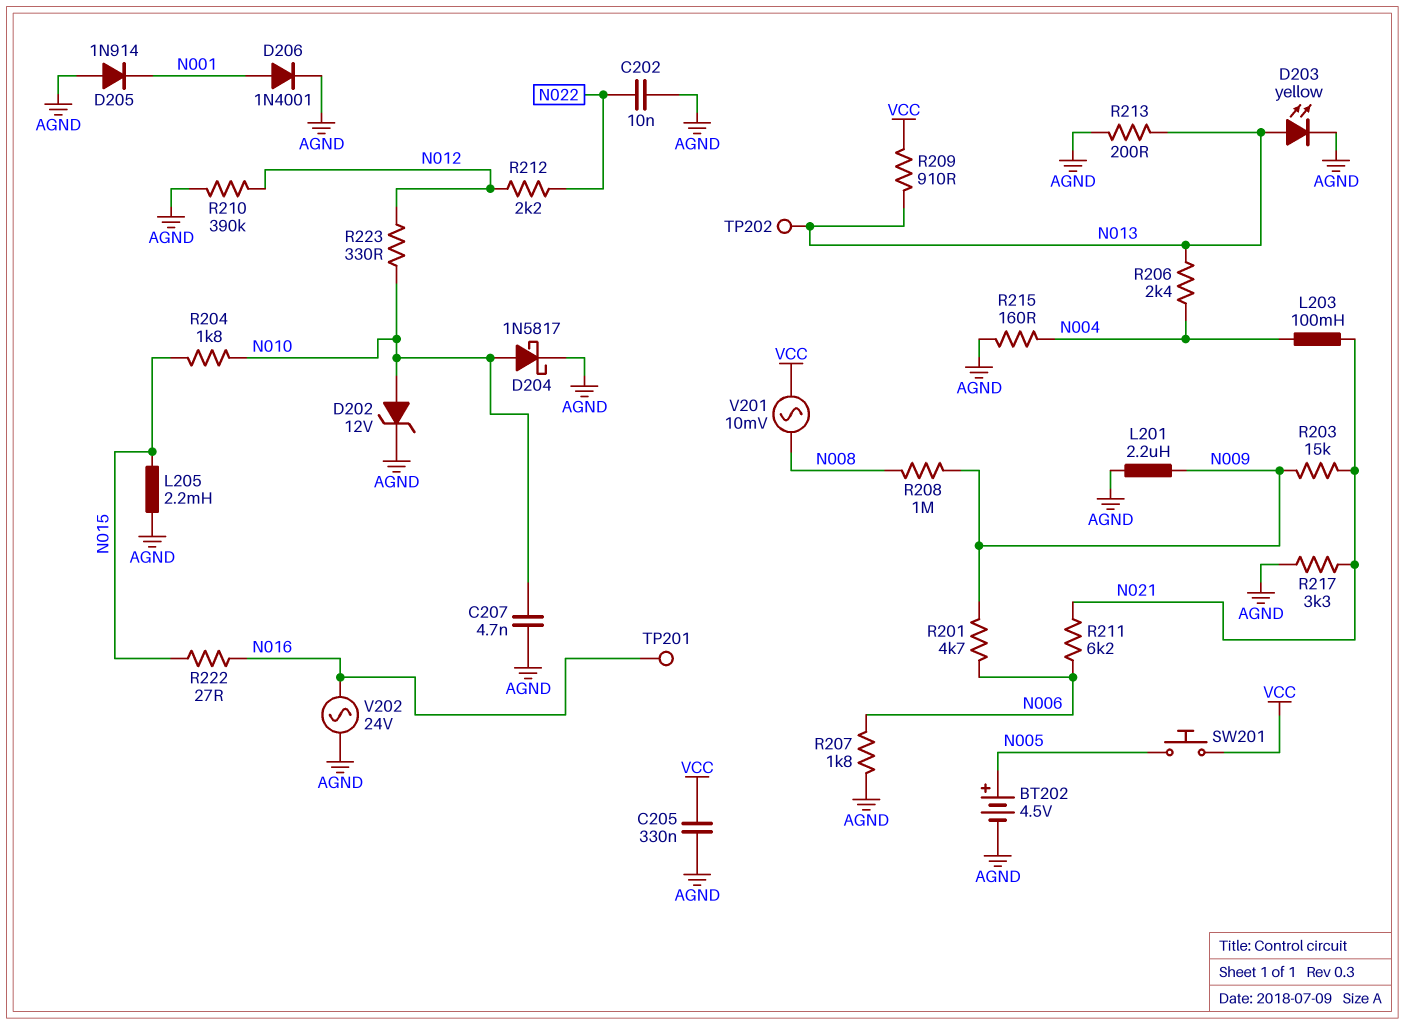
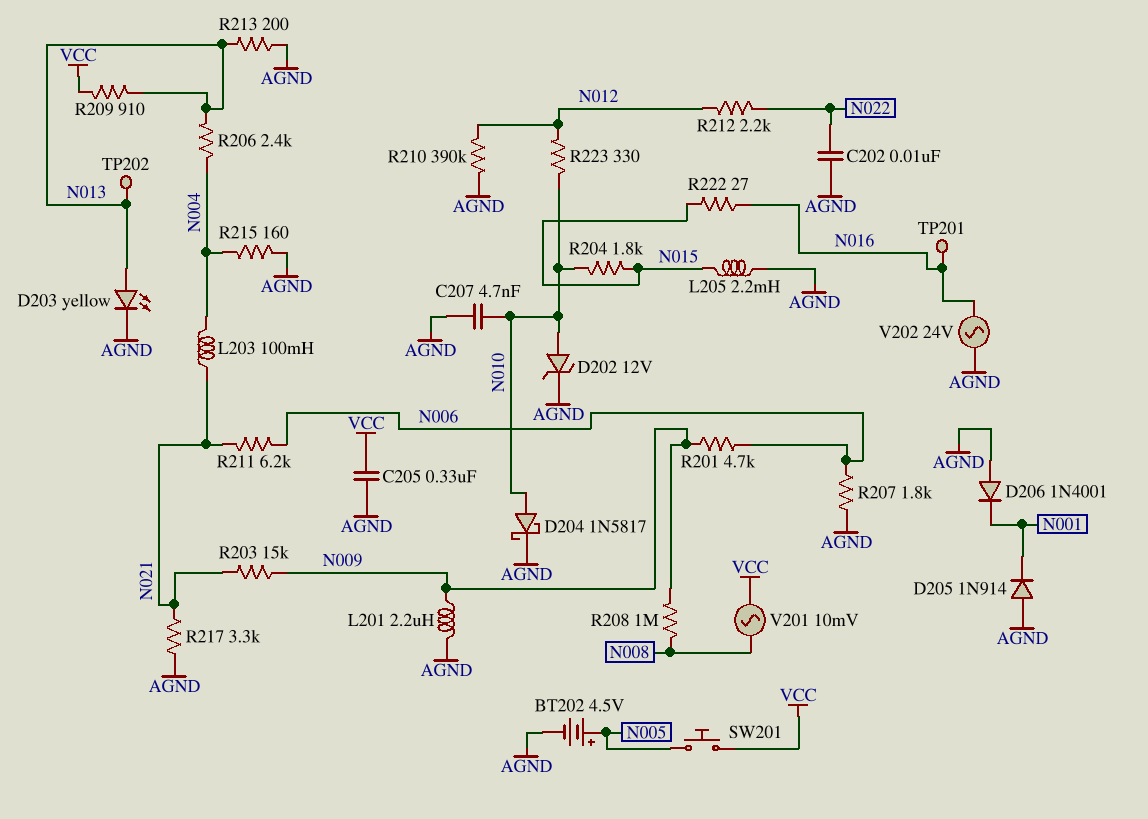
D206: diode 1N4001 (A N001, K AGND) -> diode 1N4001 (A AGND, K N001)

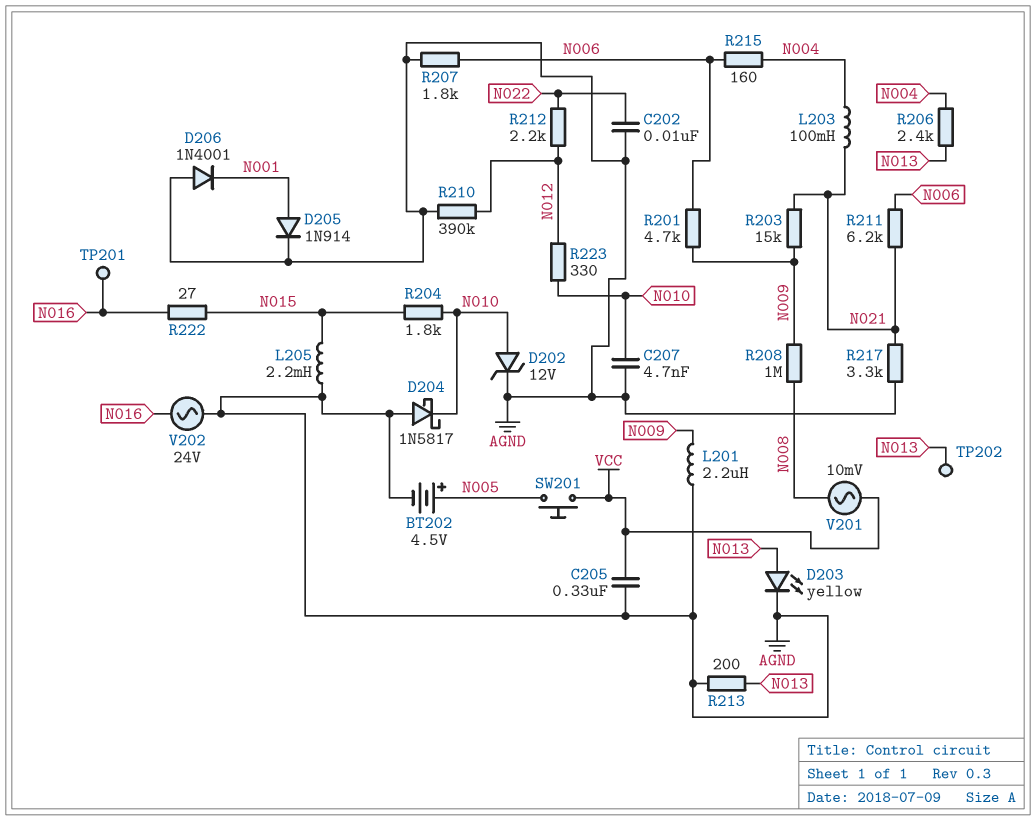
D204: schottky 1N5817 (A N010, K AGND) -> schottky 1N5817 (A AGND, K N010)
D205: diode 1N914 (A AGND, K N001) -> diode 1N914 (A N001, K AGND)
R209: 910 (N013, VCC) -> none
R215: 160 (AGND, N004) -> 160 (N004, N006)

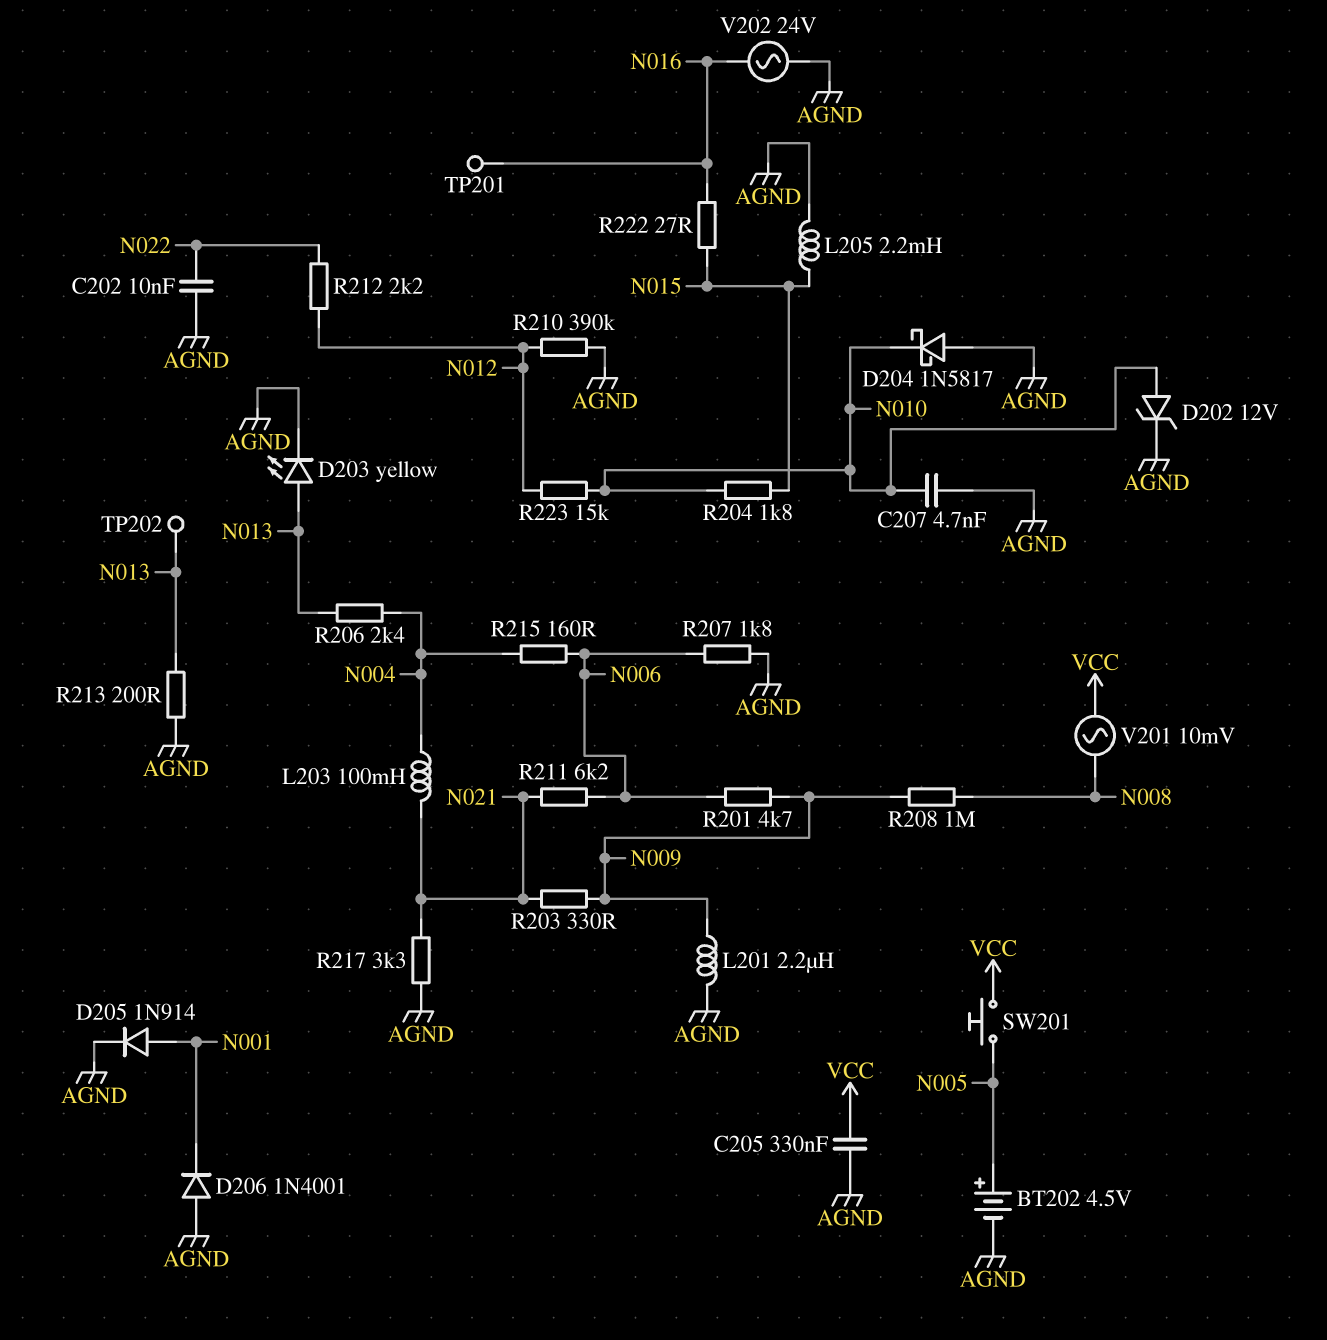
R203: 15k (N009, N021) -> 330 (N009, N021)
R223: 330 (N010, N012) -> 15k (N010, N012)

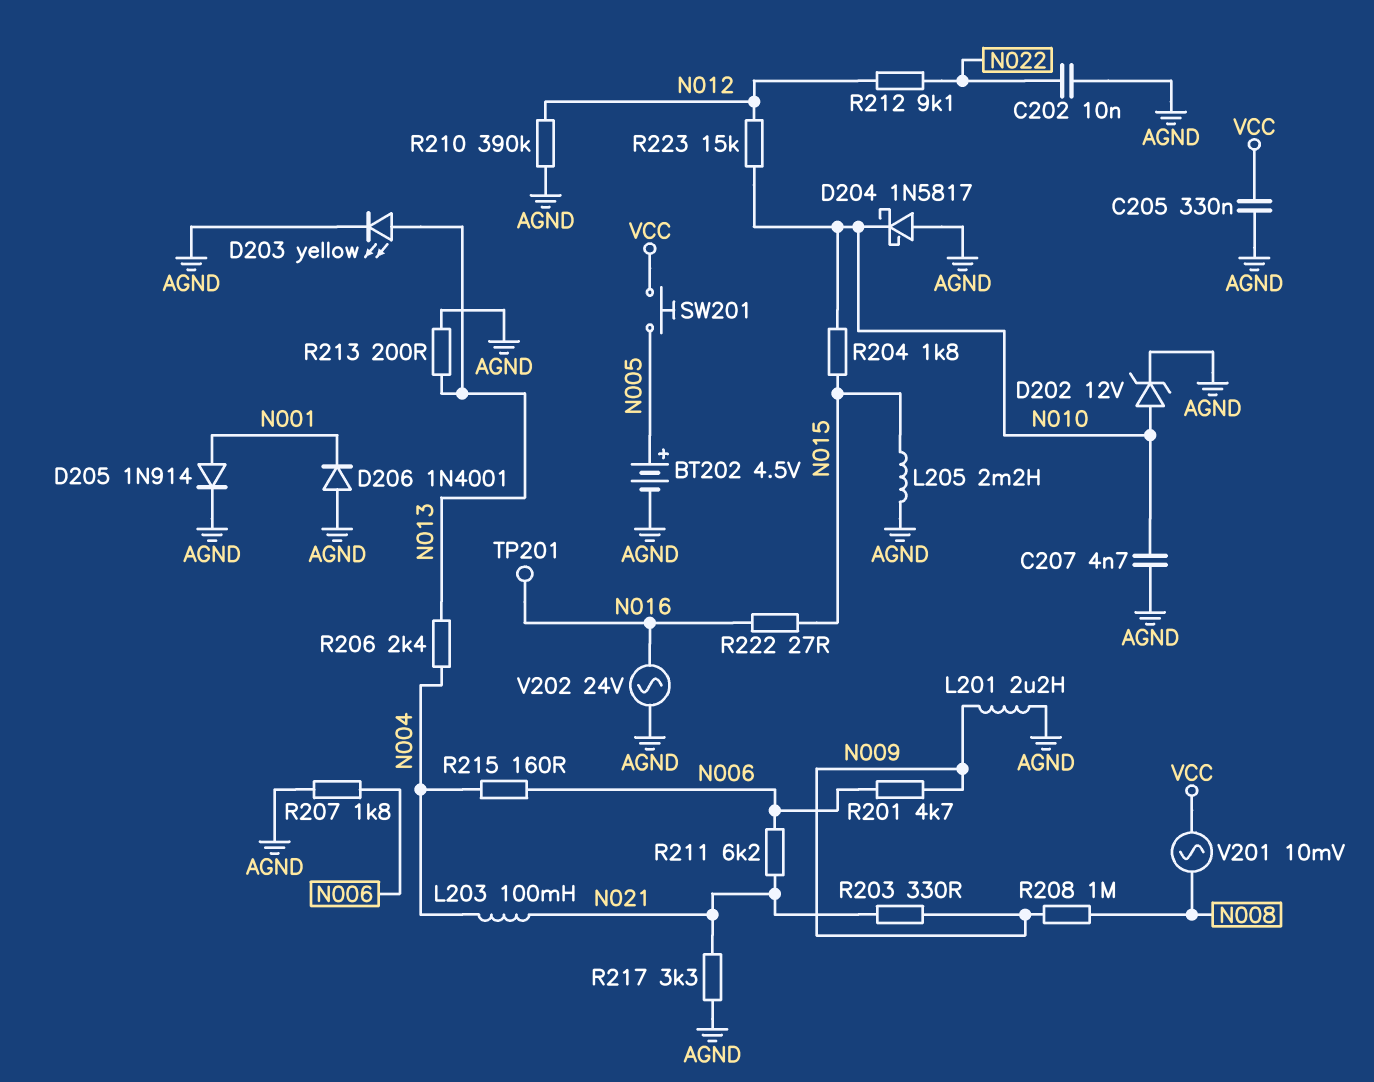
R212: 2.2k (N012, N022) -> 9.1k (N012, N022)
TP202: test point (N013) -> none

